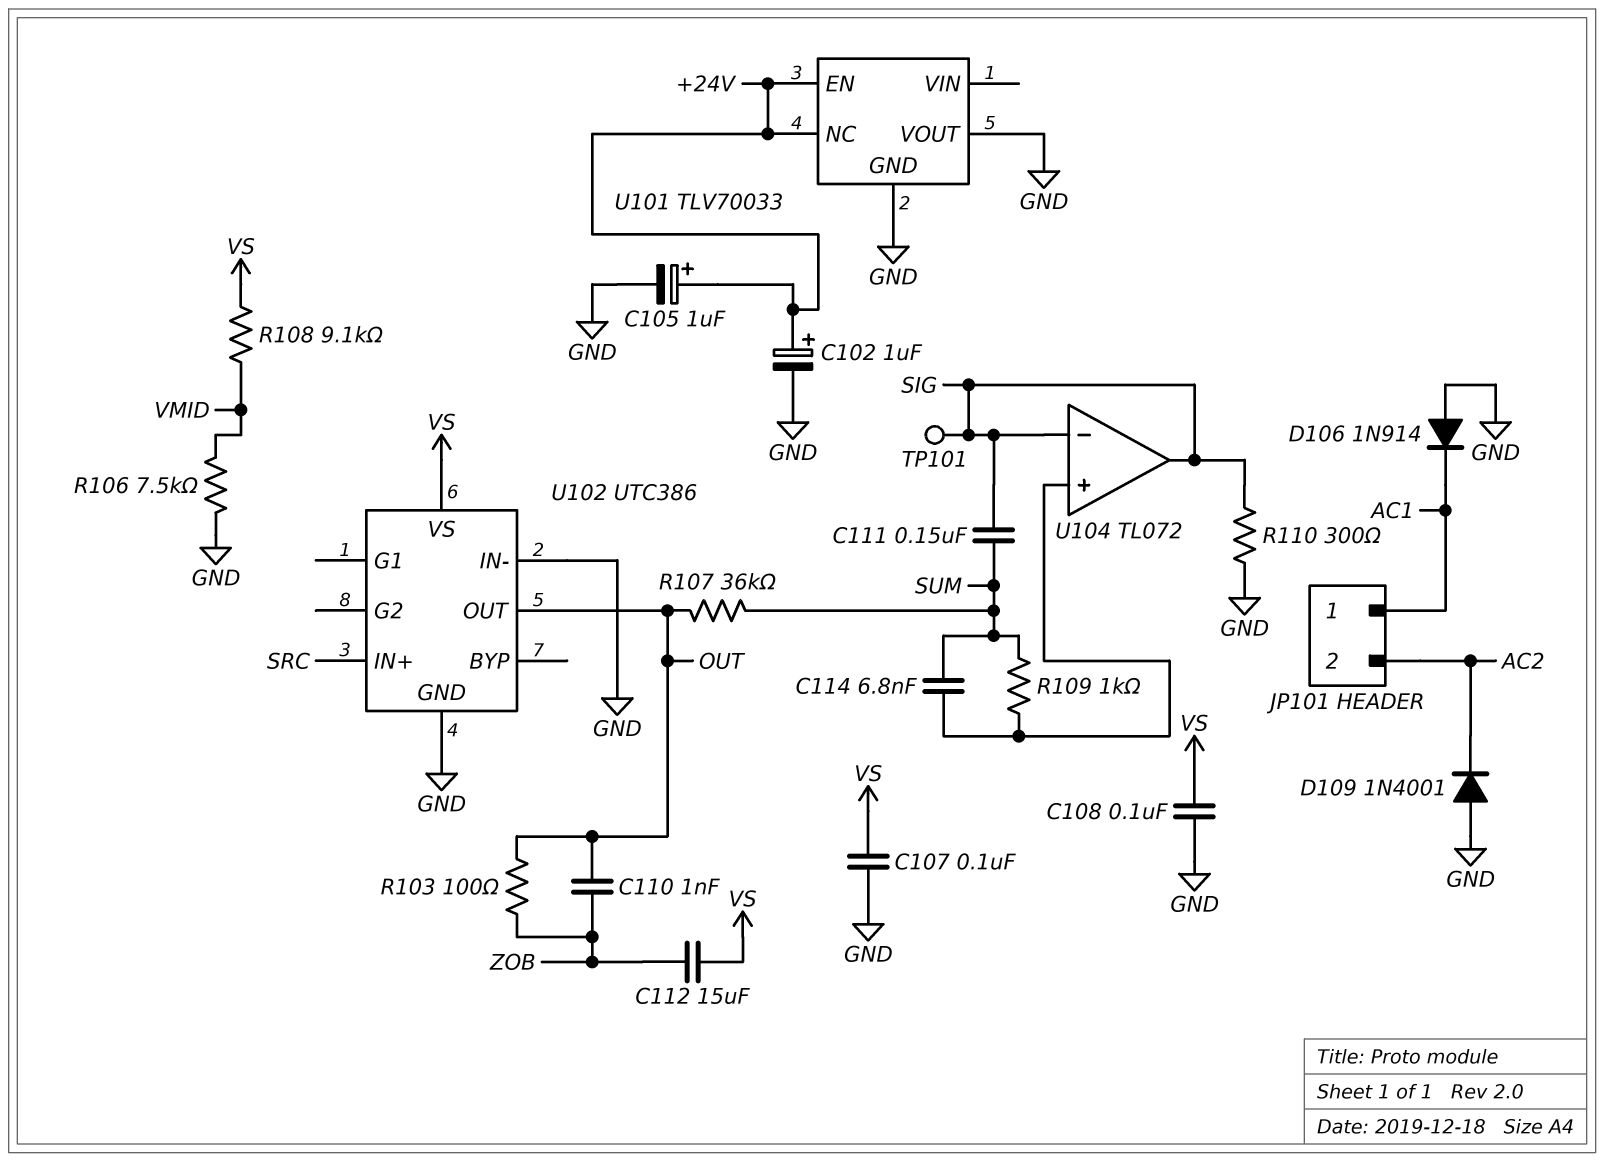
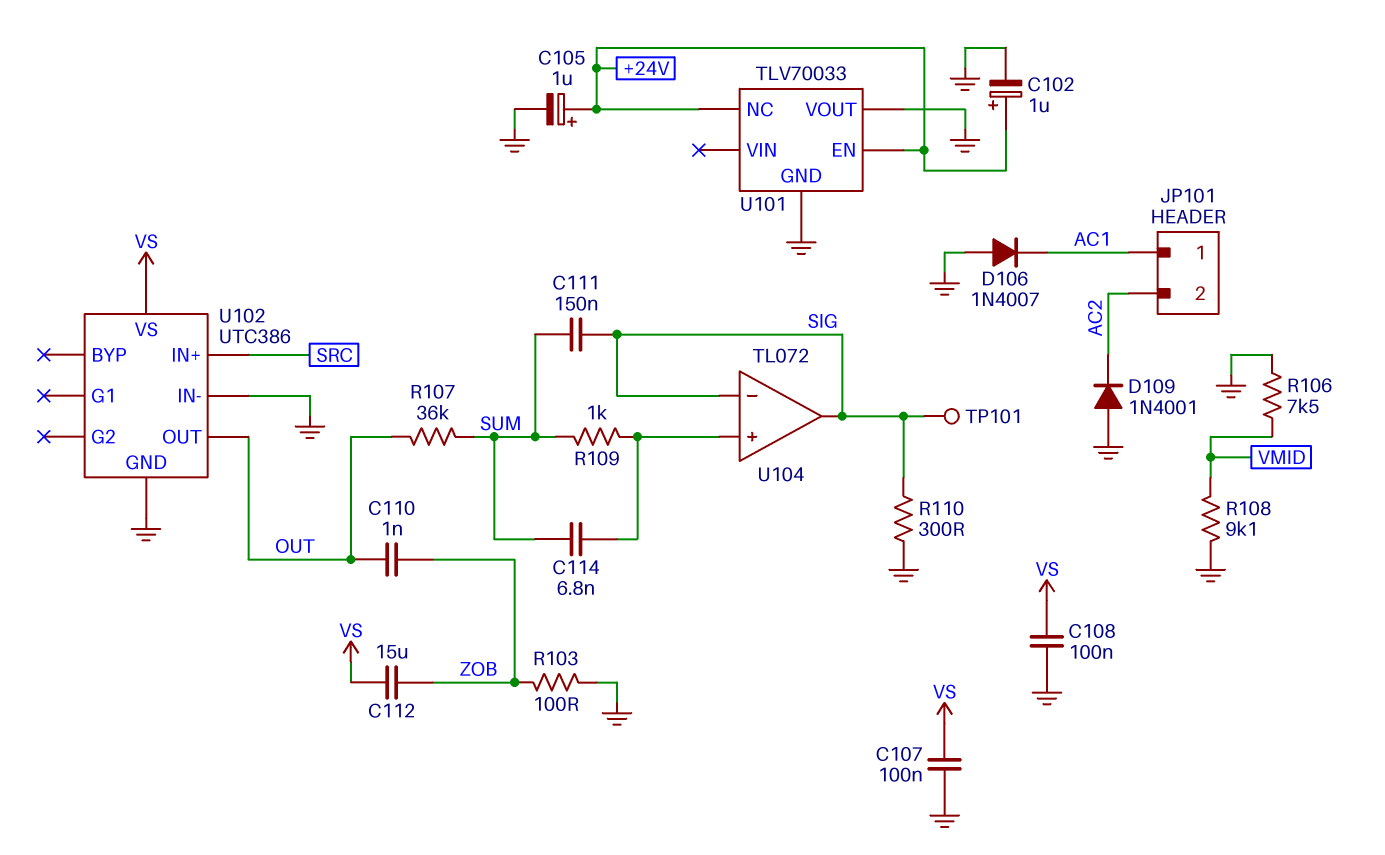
D106: diode 1N914 (A GND, K AC1) -> diode 1N4007 (A GND, K AC1)
R103: 100 (OUT, ZOB) -> 100 (GND, ZOB)
R108: 9.1k (VMID, VS) -> 9.1k (GND, VMID)

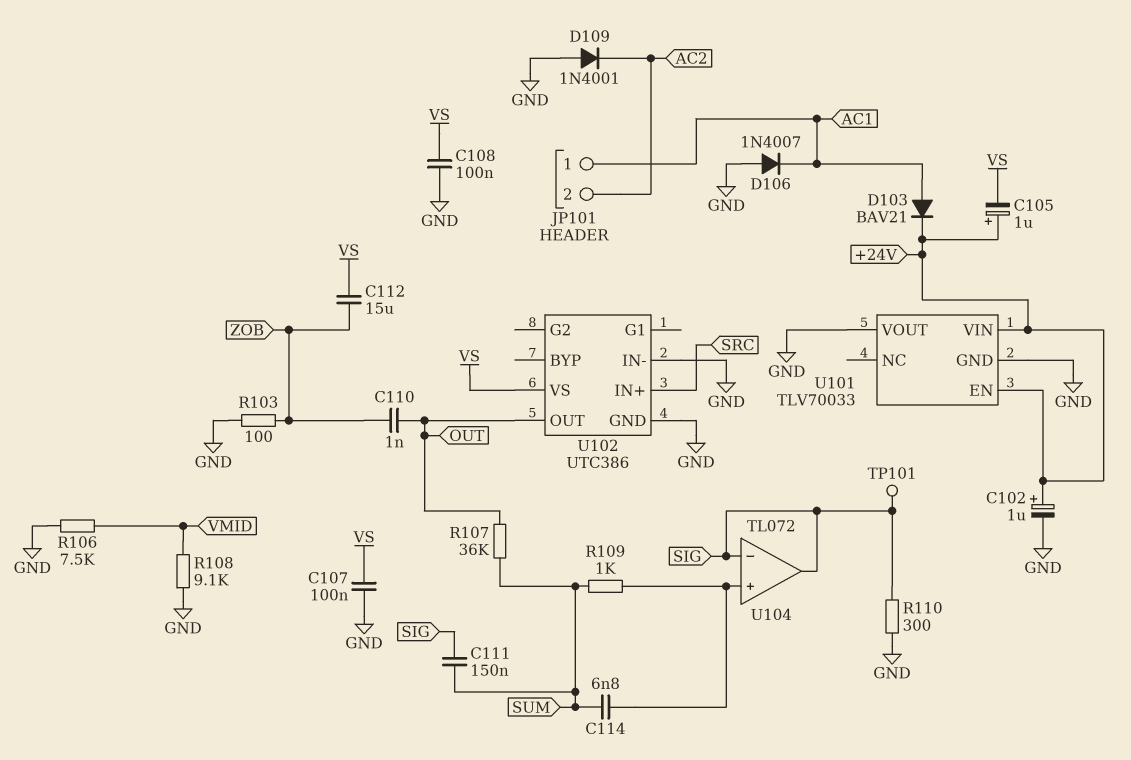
C105: 1uF (plus +24V, minus GND) -> 1uF (plus +24V, minus VS)
D103: none -> diode BAV21 (A AC1, K +24V)
U101 pin NC: +24V -> none
U101 pin VIN: none -> +24V

